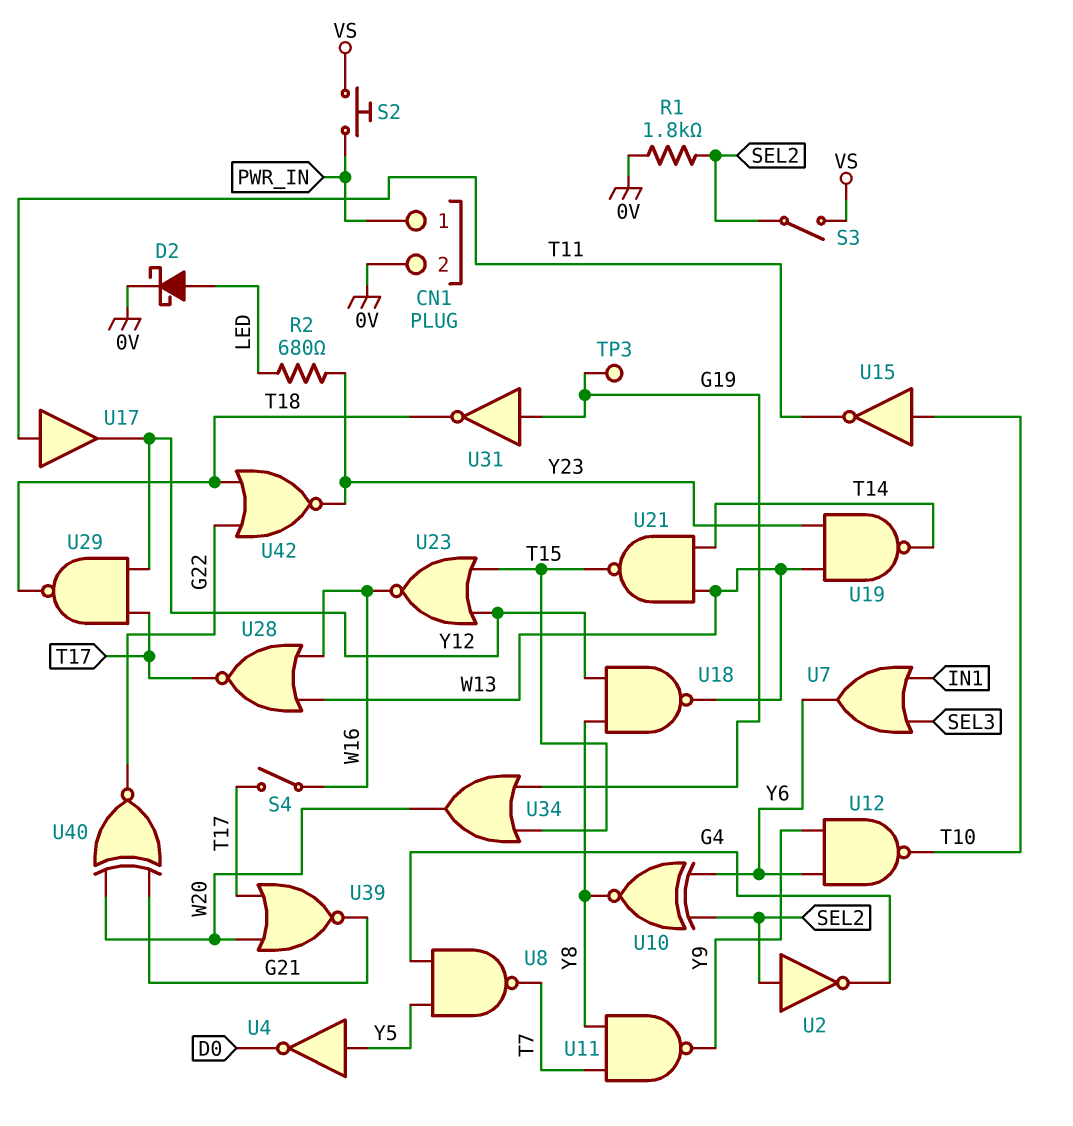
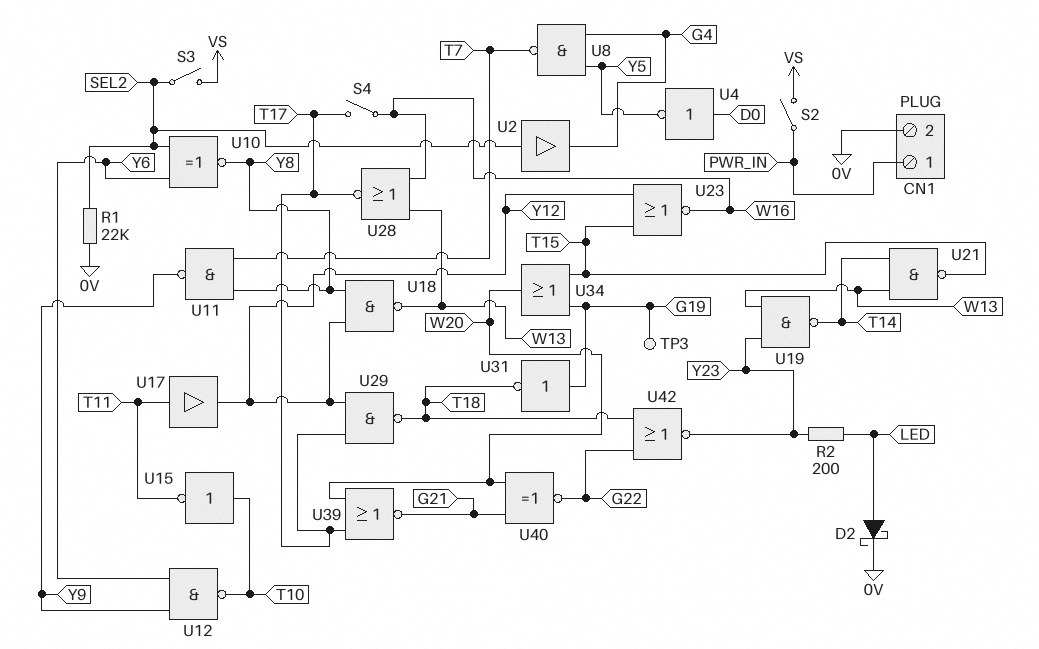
R1: 1.8k (0V, SEL2) -> 22k (0V, SEL2)
R2: 680 (LED, Y23) -> 200 (LED, Y23)
S2: button (PWR_IN, VS) -> switch (PWR_IN, VS)
U2: NOT (in SEL2, out G4) -> buffer (in SEL2, out G4)
U4: NOT (in Y5, out D0) -> NOT (in D0, out Y5)
U7: OR (in IN1, in SEL3, out Y6) -> none

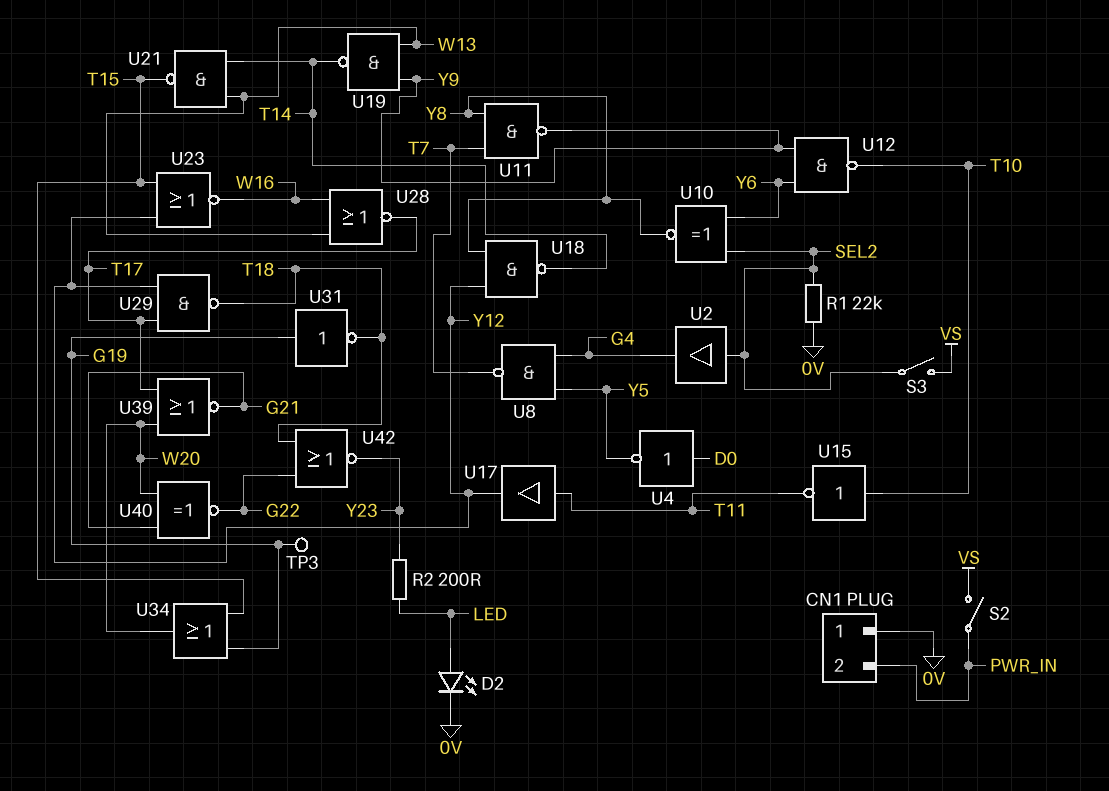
CN1 pin 1: PWR_IN -> 0V
CN1 pin 2: 0V -> PWR_IN
D2: schottky (A LED, K 0V) -> LED (A LED, K 0V)
S4: switch (T17, W16) -> none
U18: NAND (in Y8, in Y12, out W13) -> NAND (in Y8, in Y12, out T14)
U19: NAND (in W13, in Y23, out T14) -> NAND (in W13, in Y9, out T14)

